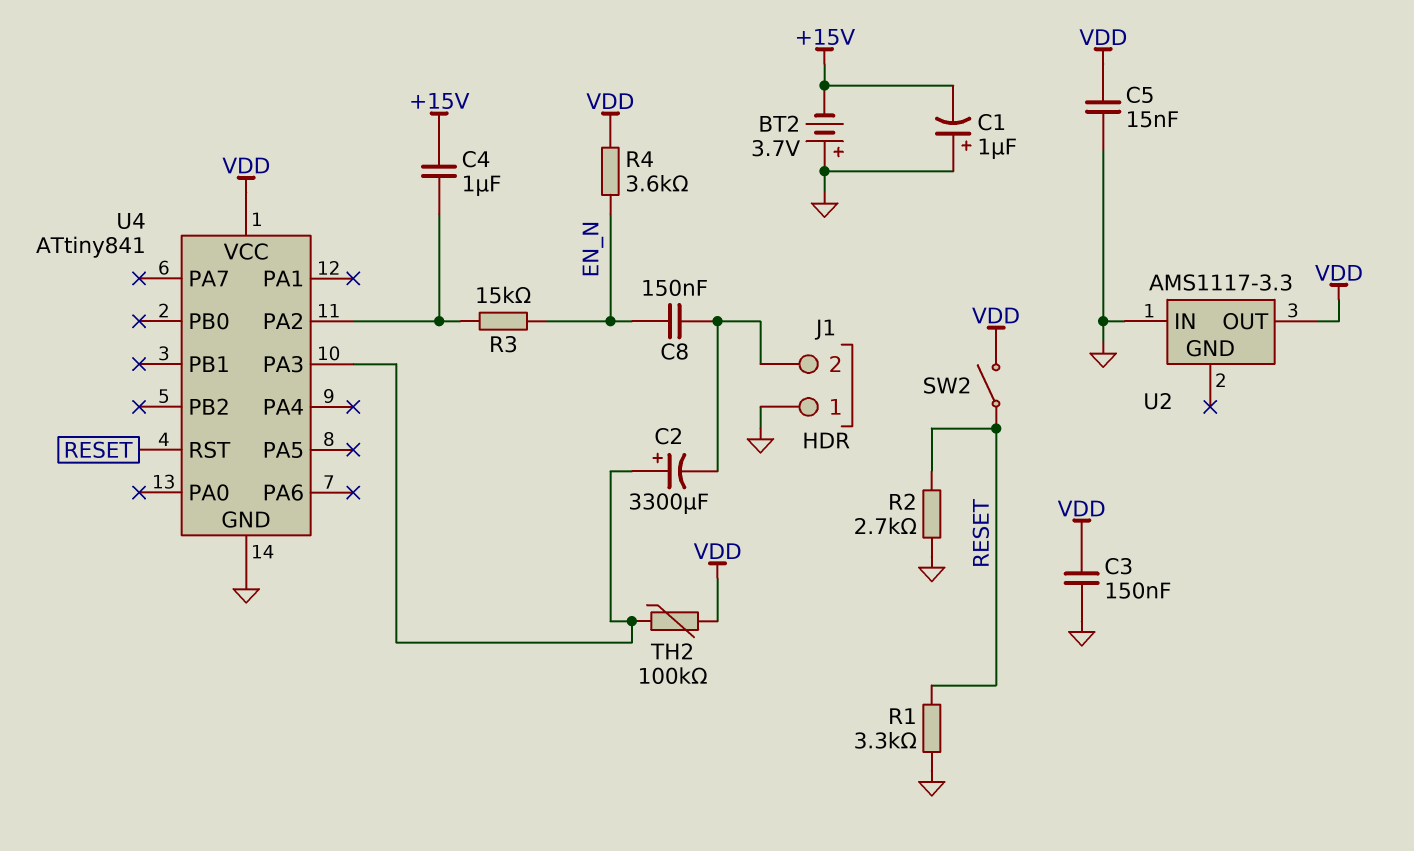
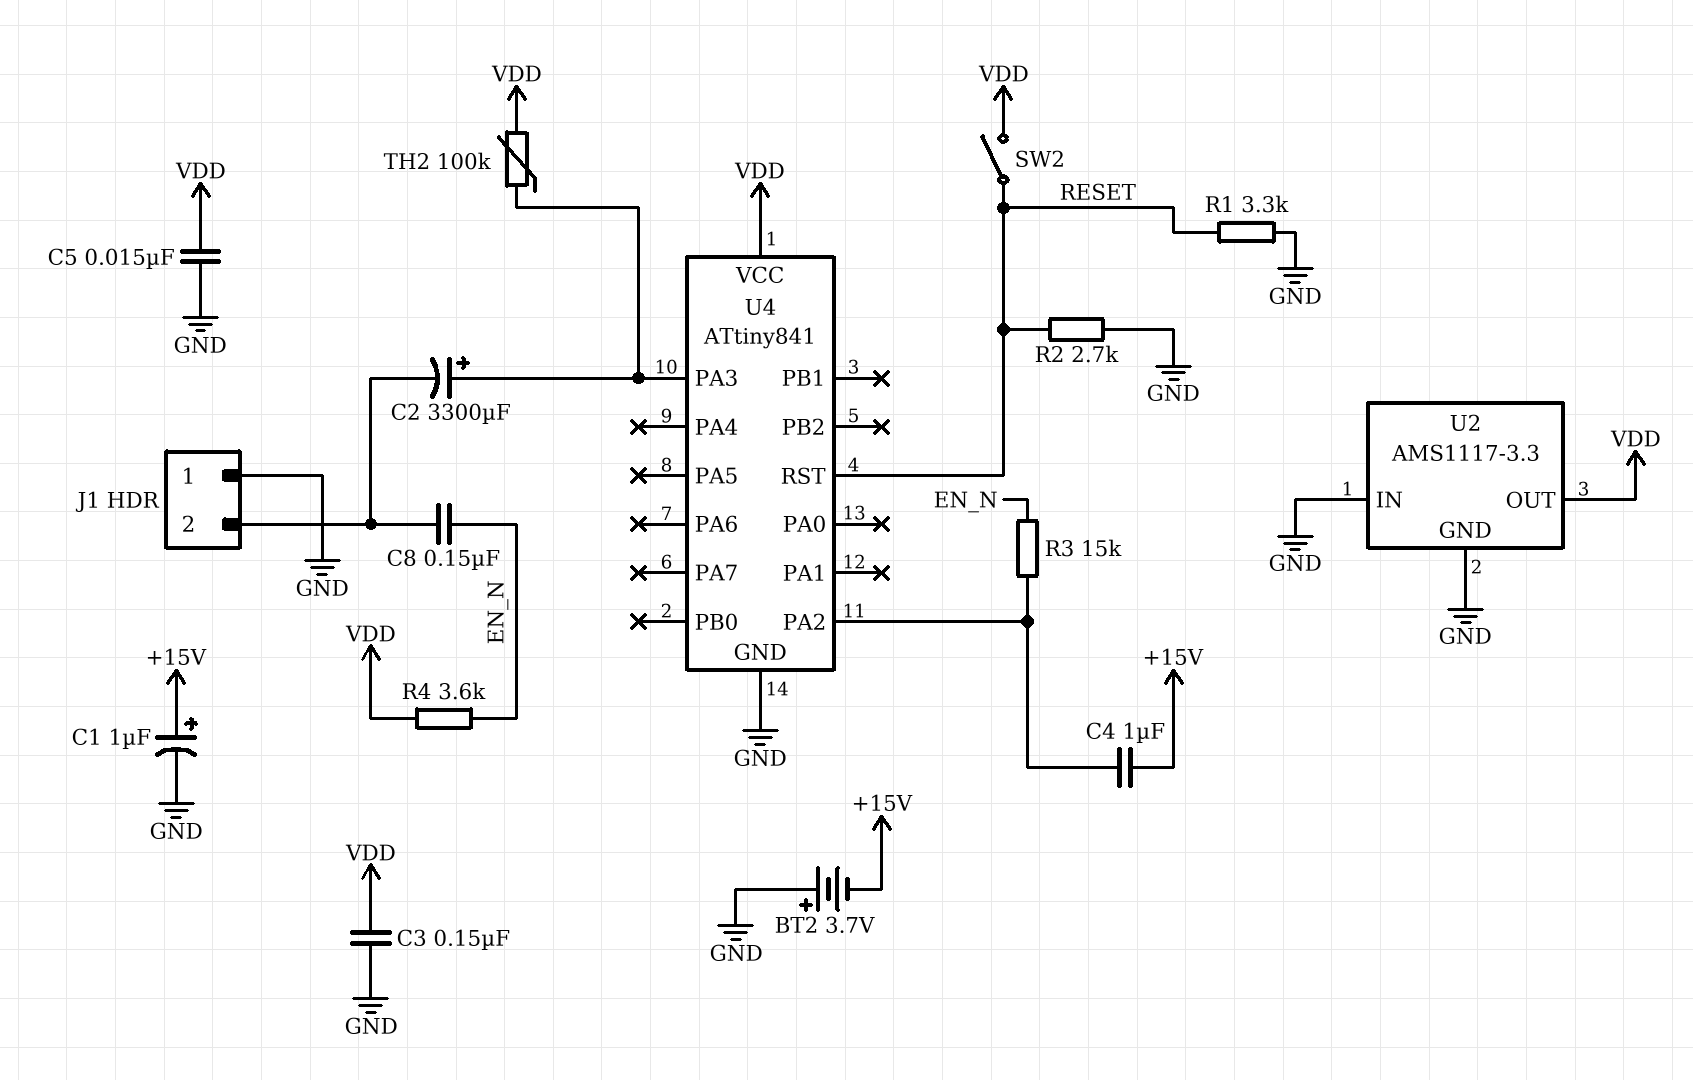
C1: 1uF (plus GND, minus +15V) -> 1uF (plus +15V, minus GND)
U2 pin GND: none -> GND

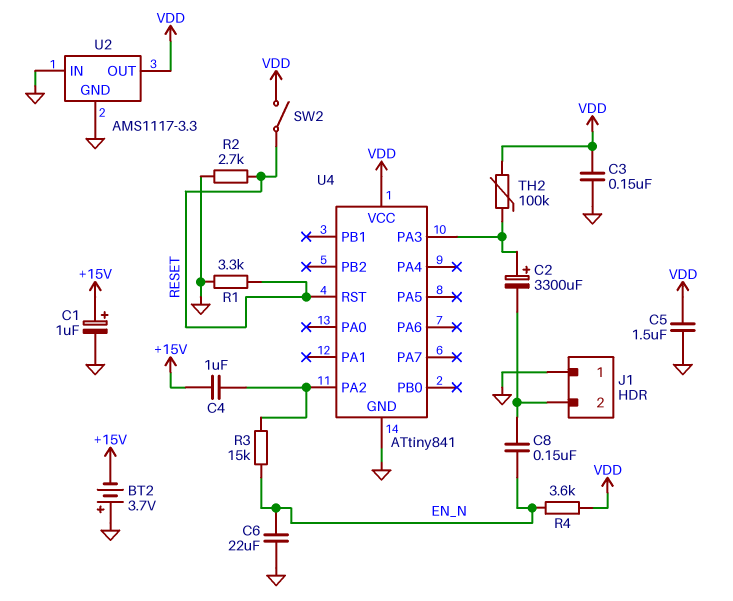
C5: 15nF (GND, VDD) -> 1.5uF (GND, VDD)
C6: none -> 22uF (EN_N, GND)

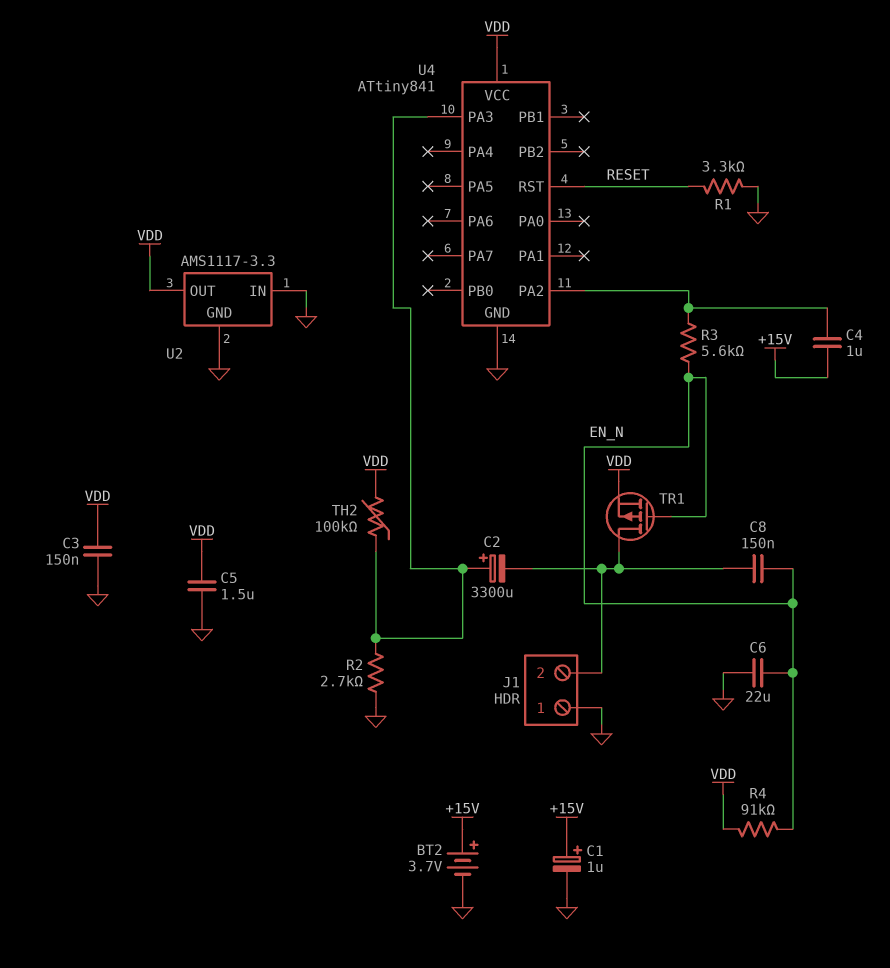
BT2: 3.7V (plus GND, minus +15V) -> 3.7V (plus +15V, minus GND)
R2: 2.7k (GND, RESET) -> 2.7k (GND, U4/PA3)
R3: 15k (EN_N, U4/PA2) -> 5.6k (EN_N, U4/PA2)
R4: 3.6k (EN_N, VDD) -> 91k (EN_N, VDD)
SW2: switch (RESET, VDD) -> none
TR1: none -> PMOS (G EN_N, D J1/2, S VDD)

